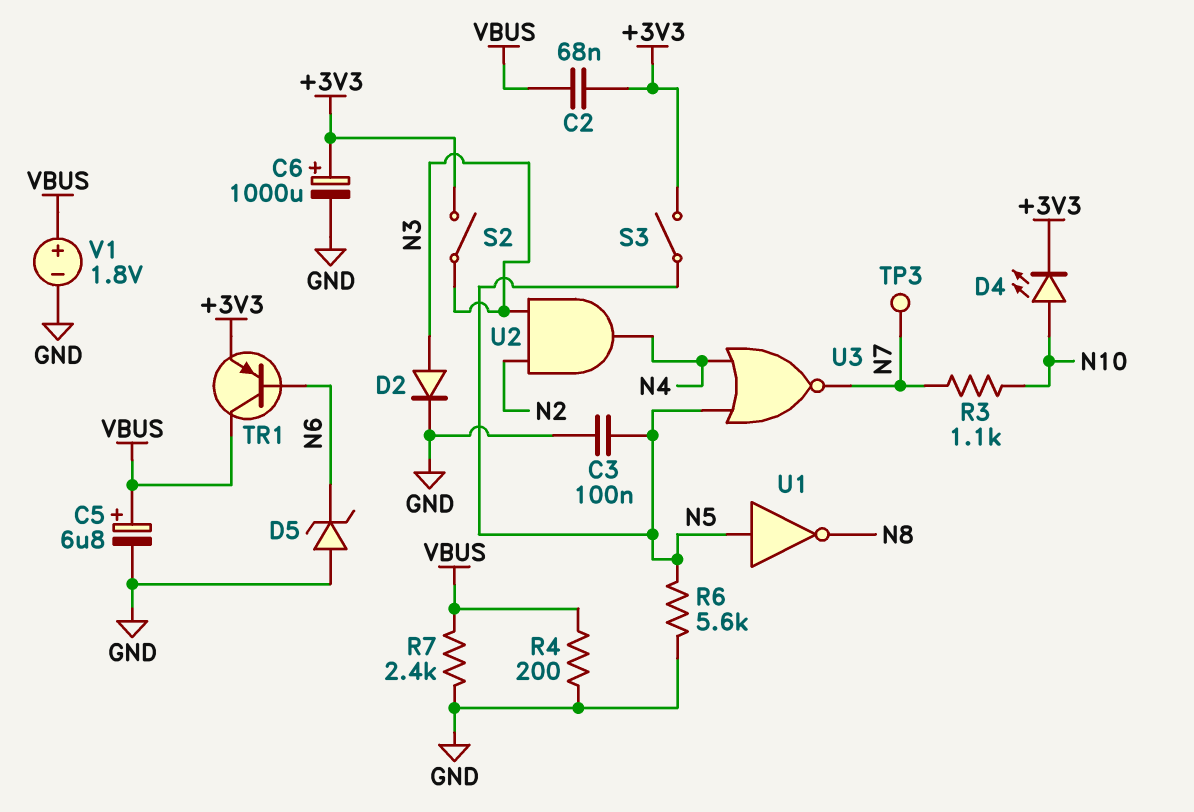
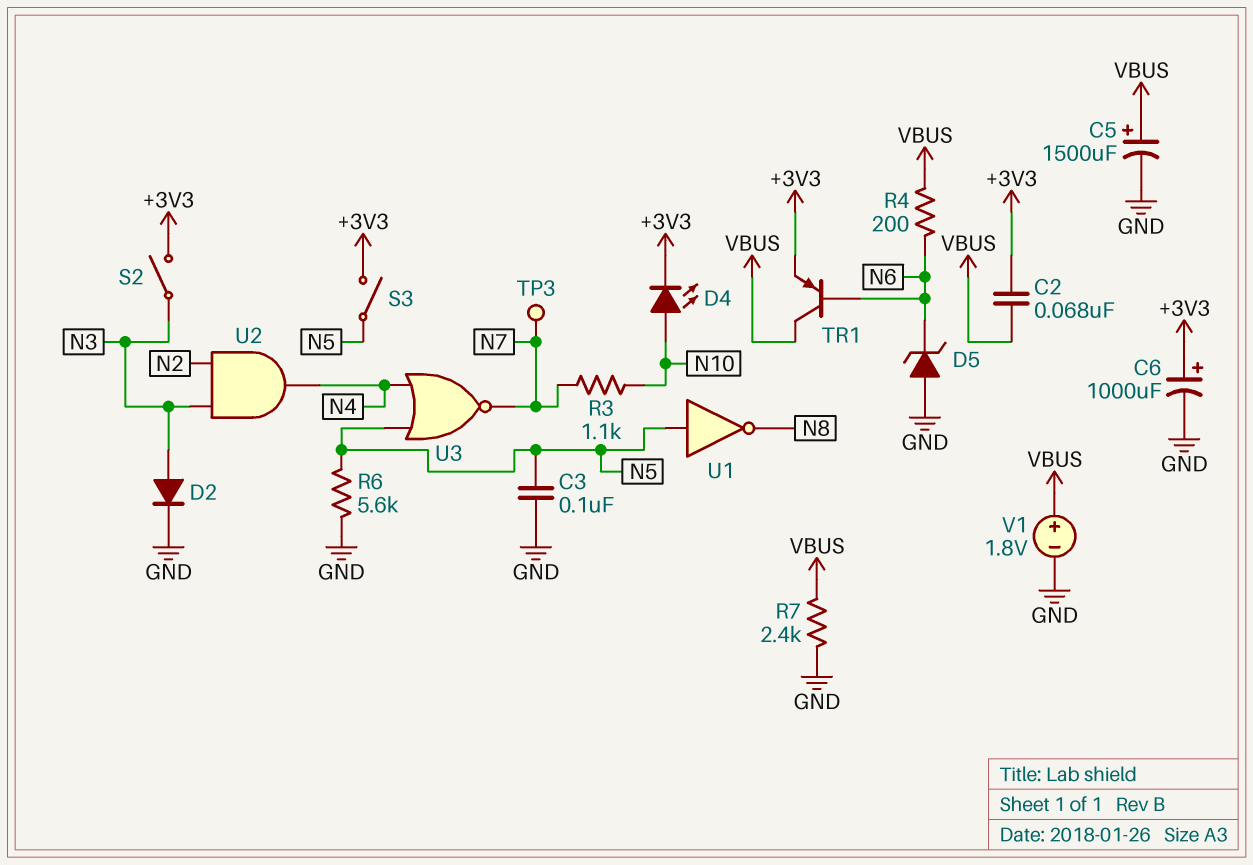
C5: 6.8uF (plus VBUS, minus GND) -> 1500uF (plus VBUS, minus GND)
R4: 200 (GND, VBUS) -> 200 (N6, VBUS)

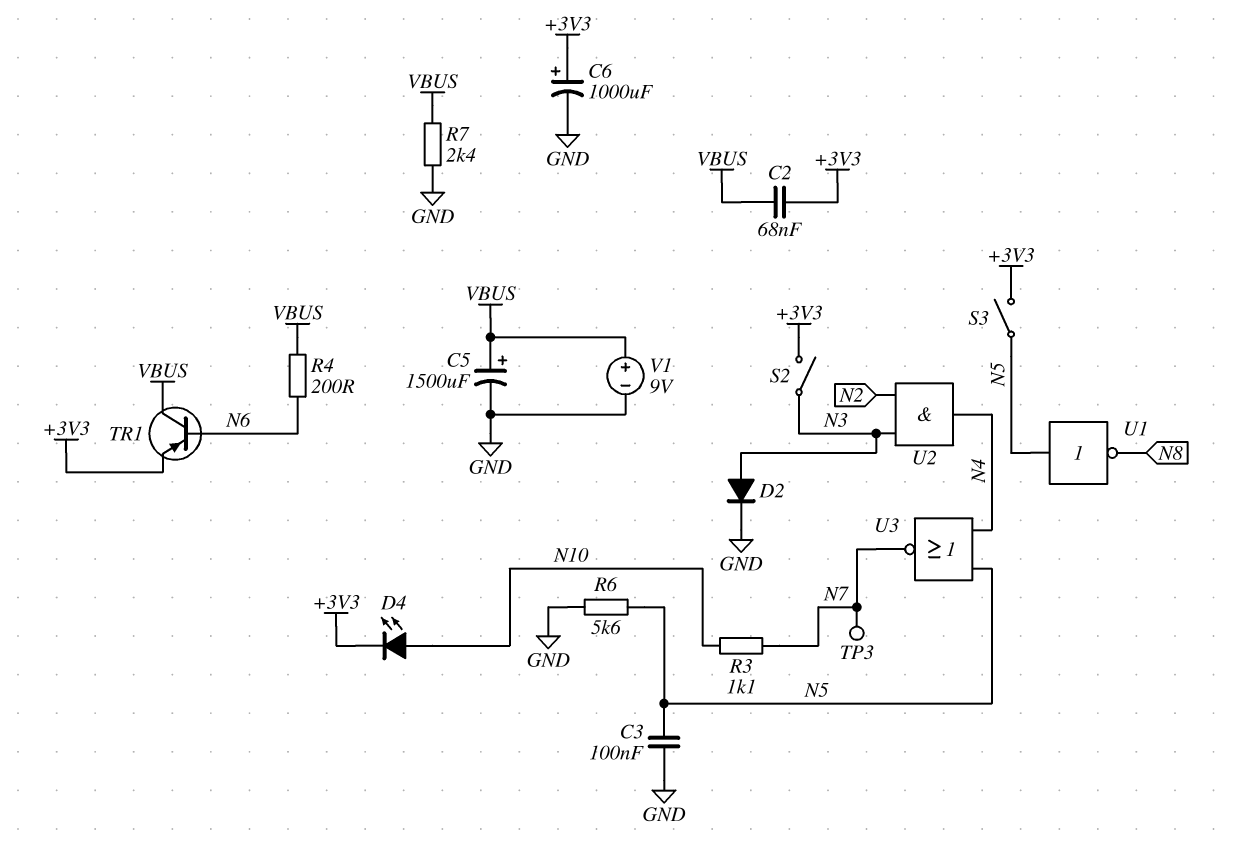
D5: zener (A GND, K N6) -> none
V1: 1.8V (plus VBUS, minus GND) -> 9V (plus VBUS, minus GND)

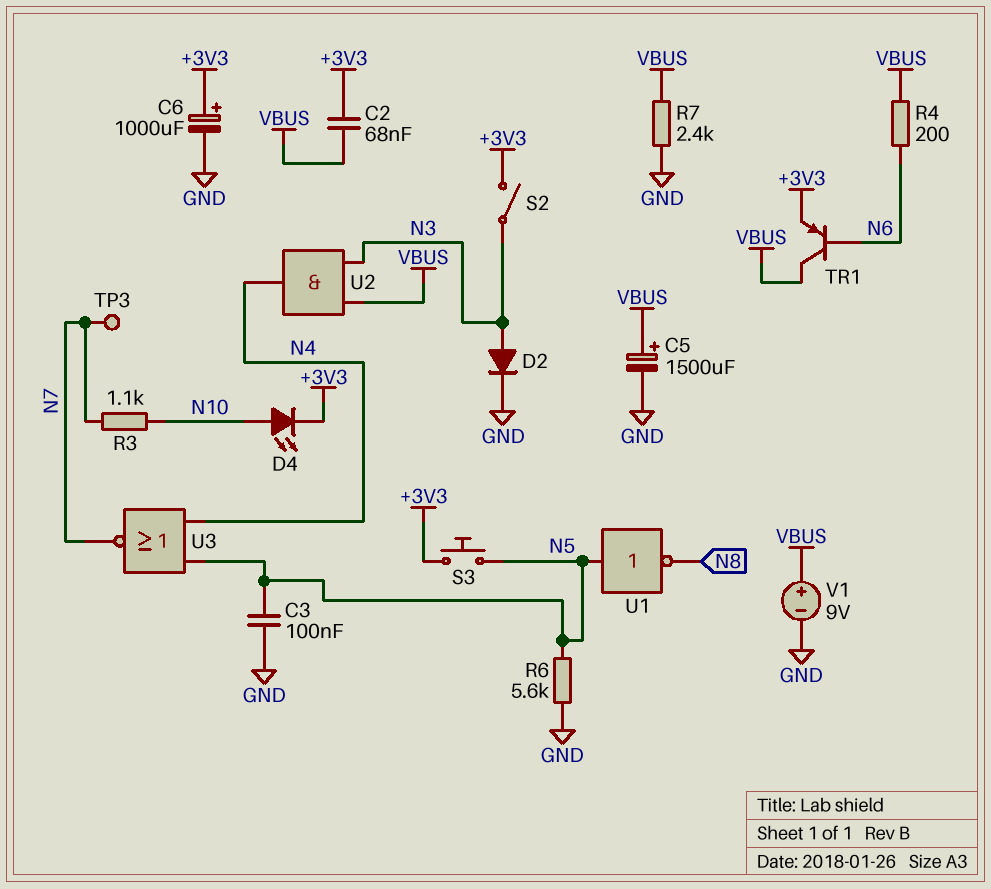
S3: switch (+3V3, N5) -> button (+3V3, N5)
U2: AND (in N2, in N3, out N4) -> AND (in N3, in VBUS, out N4)

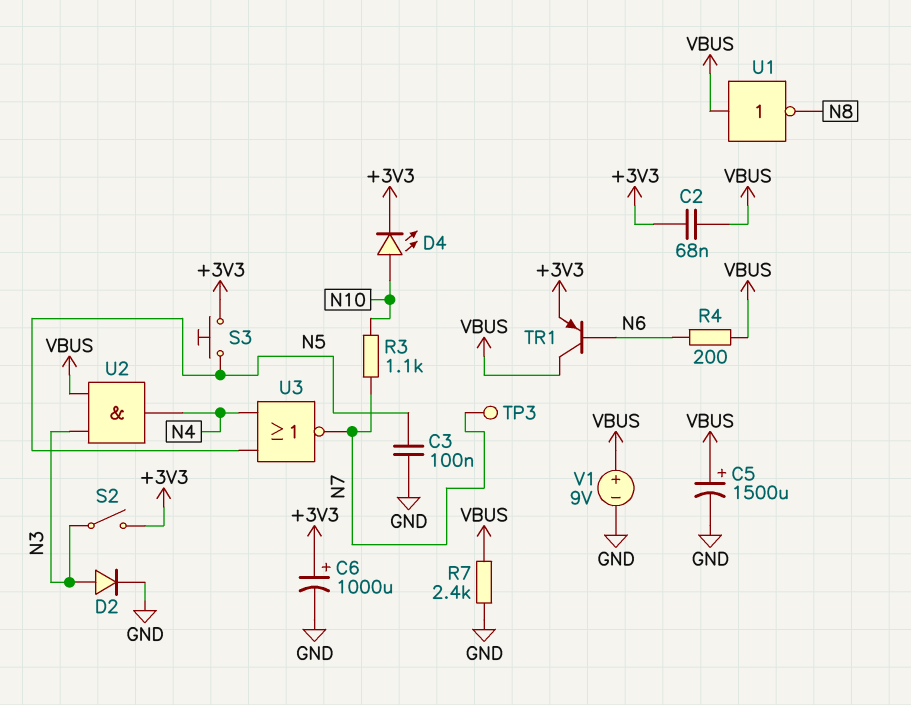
R6: 5.6k (GND, N5) -> none
U1: NOT (in N5, out N8) -> NOT (in VBUS, out N8)

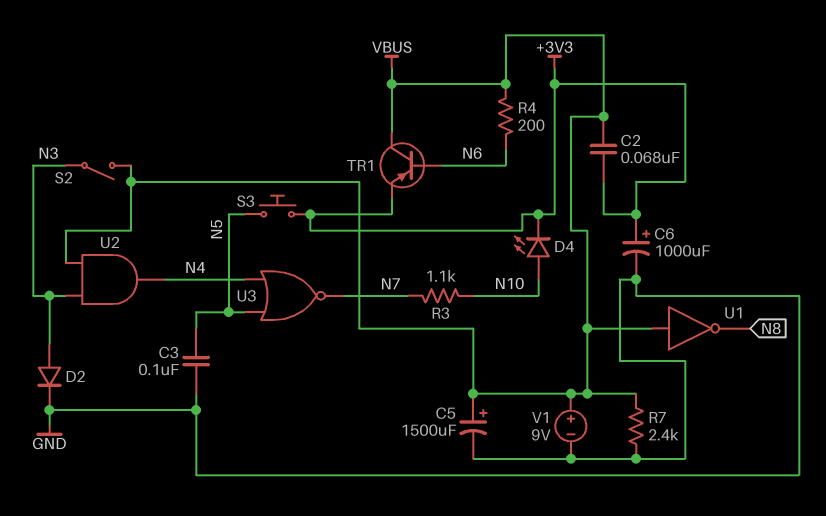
S2: switch (+3V3, N3) -> switch (N3, VBUS)
TP3: test point (N7) -> none

